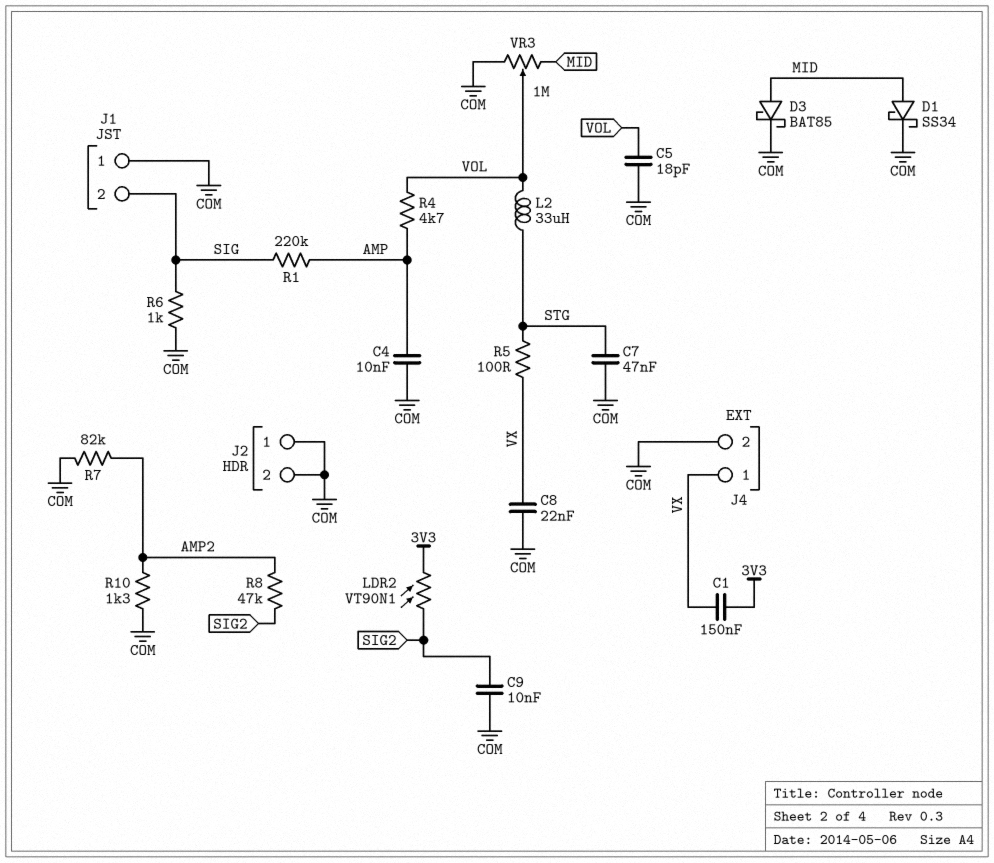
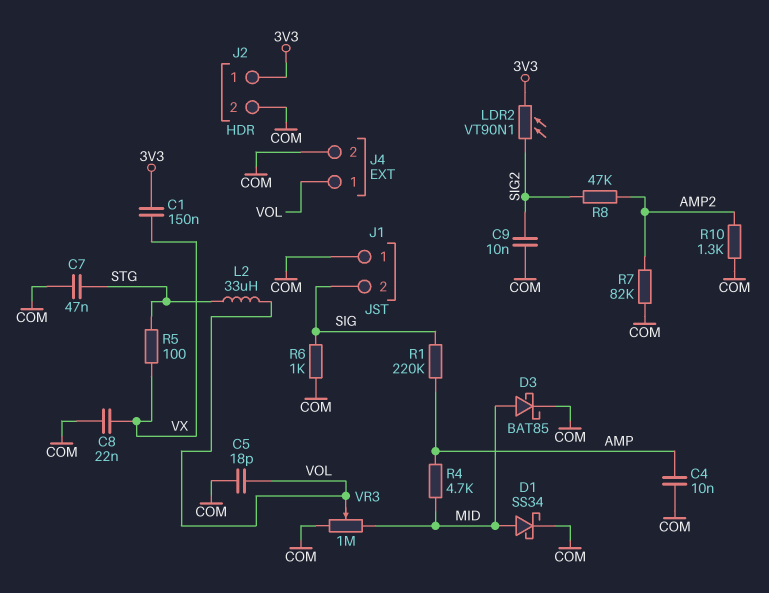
J2 pin 1: COM -> 3V3
J4 pin 1: VX -> VOL
R4: 4.7k (AMP, VOL) -> 4.7k (AMP, MID)

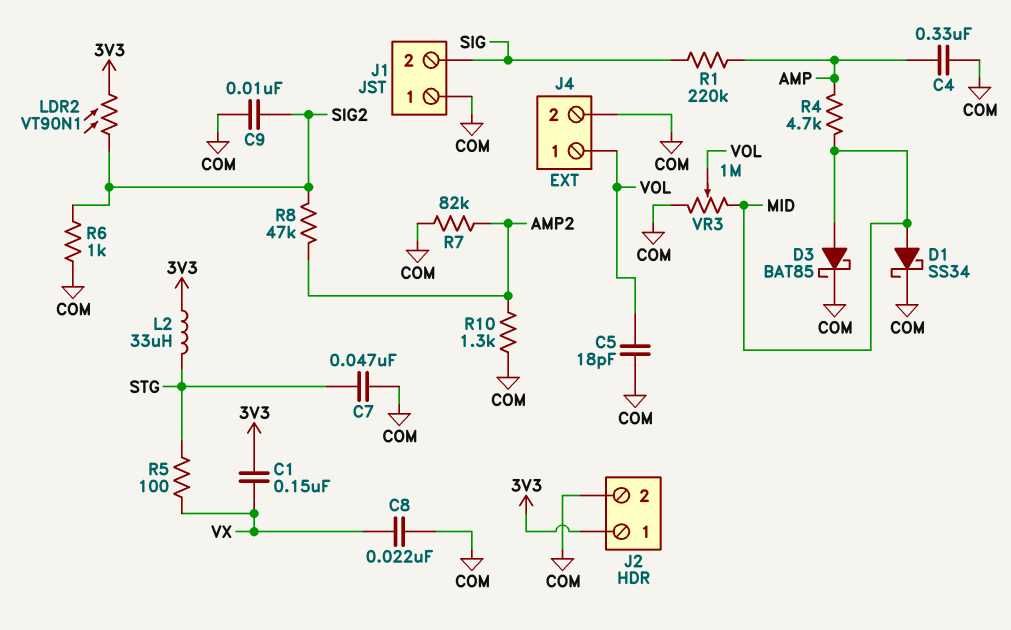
C4: 10nF (AMP, COM) -> 330nF (AMP, COM)
L2: 33uH (STG, VOL) -> 33uH (3V3, STG)
R6: 1k (COM, SIG) -> 1k (COM, SIG2)

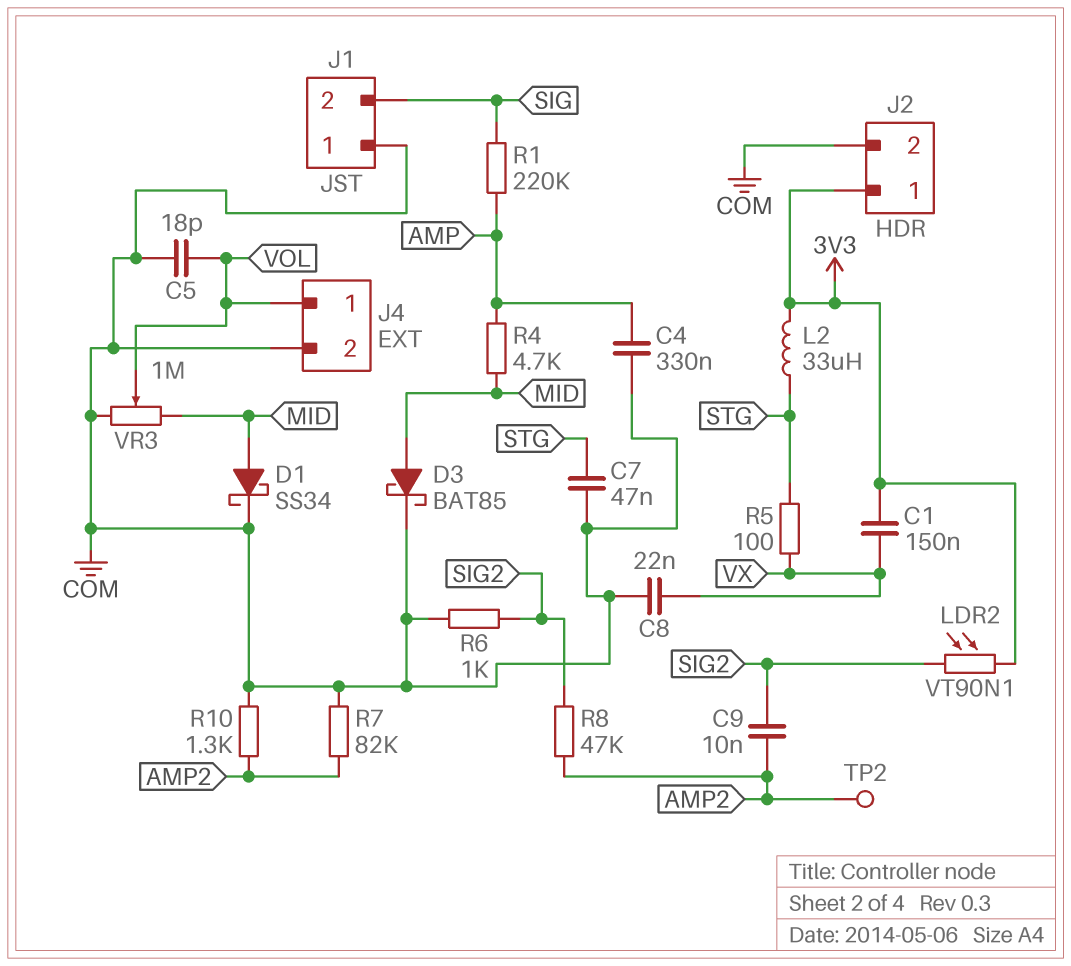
C9: 10nF (COM, SIG2) -> 10nF (AMP2, SIG2)
TP2: none -> test point (AMP2)

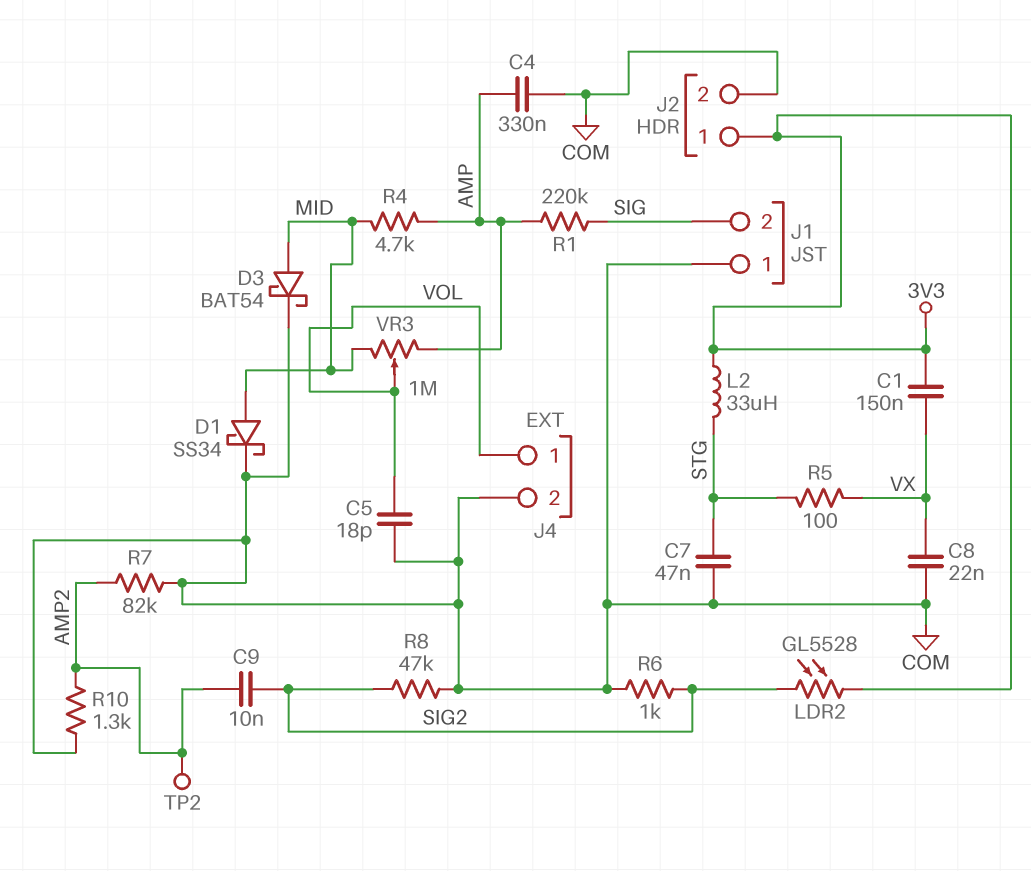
D3: schottky BAT85 (A MID, K COM) -> schottky BAT54 (A MID, K COM)
LDR2: VT90N1 (3V3, SIG2) -> GL5528 (3V3, SIG2)
R8: 47k (AMP2, SIG2) -> 47k (COM, SIG2)
VR3: 1M (COM, MID, wiper VOL) -> 1M (AMP, MID, wiper VOL)

